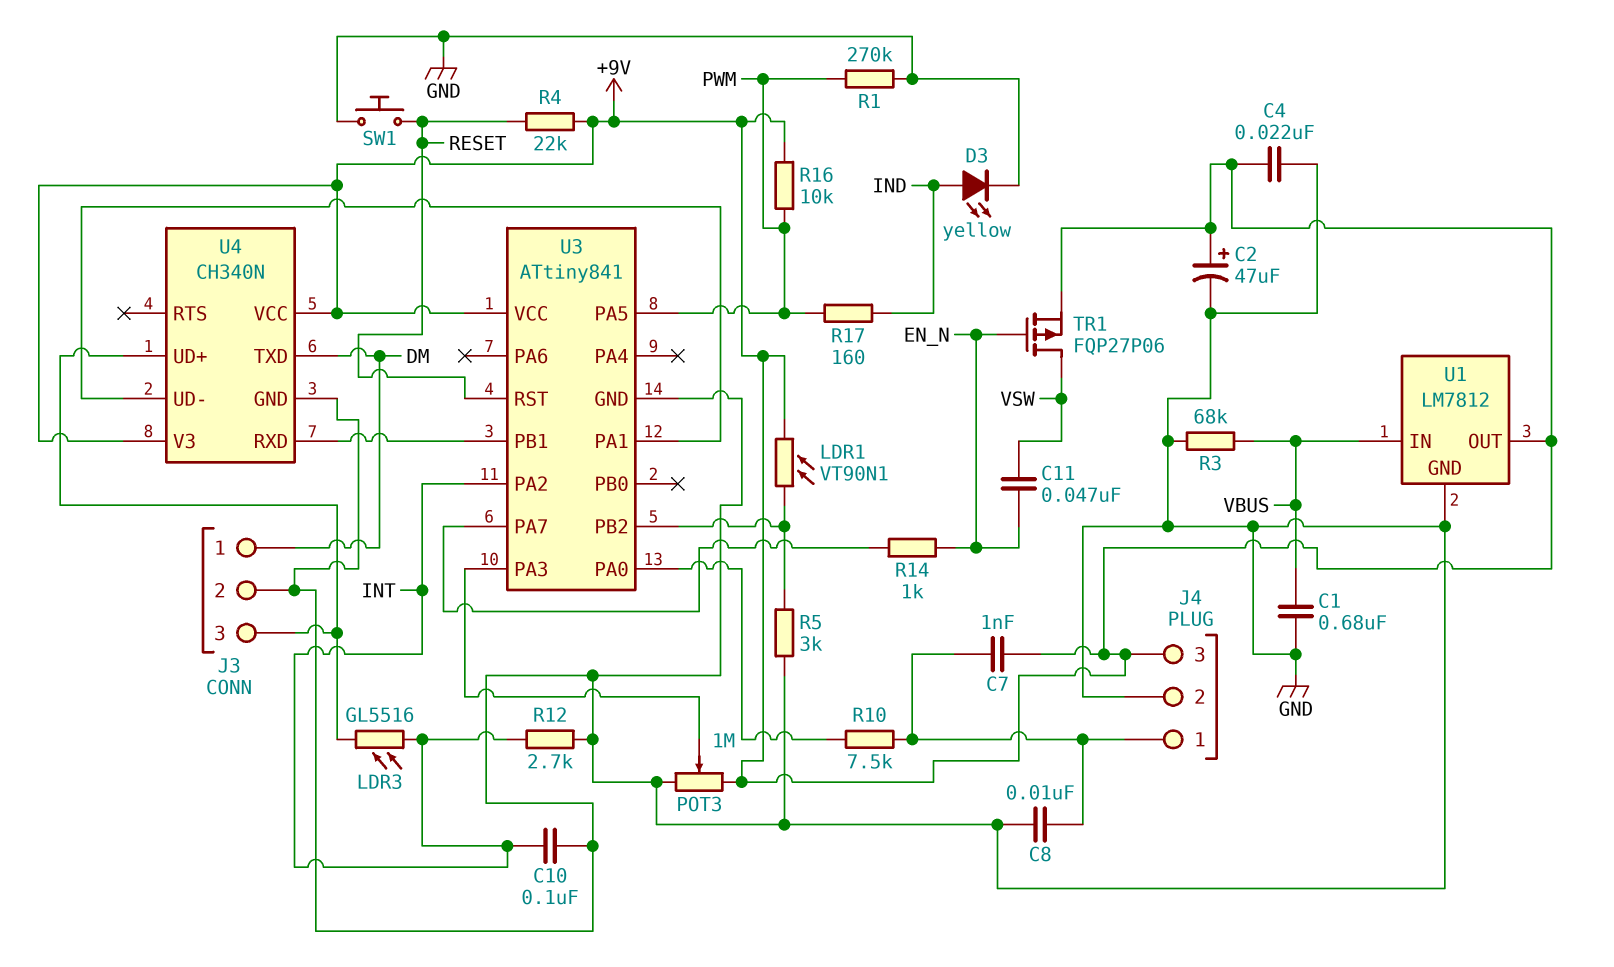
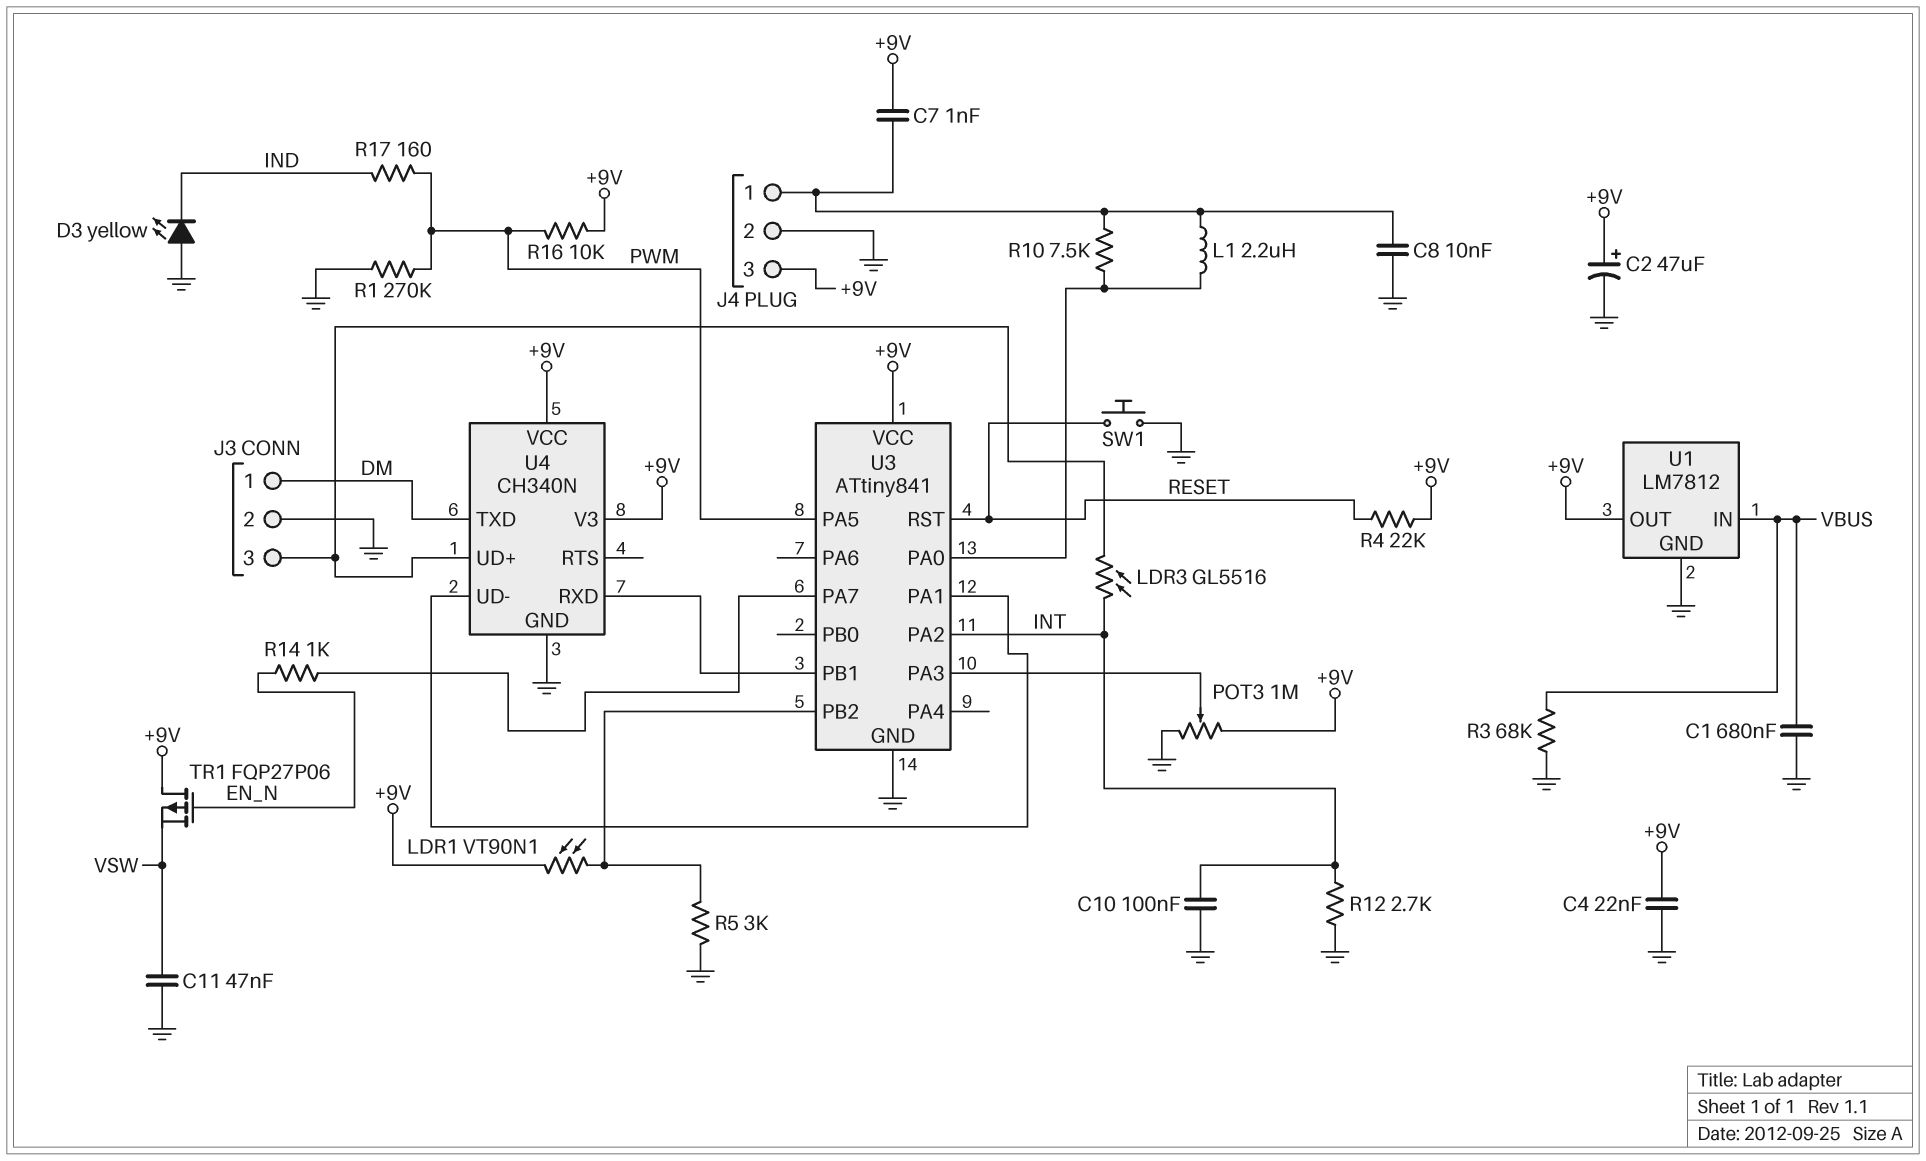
C11: 47nF (EN_N, VSW) -> 47nF (GND, VSW)
D3: LED yellow (A IND, K GND) -> LED yellow (A GND, K IND)
L1: none -> 2.2uH (J4/1, U3/PA0)
TR1: PMOS FQP27P06 (G EN_N, D VSW, S +9V) -> PMOS FQP27P06 (G EN_N, D +9V, S VSW)

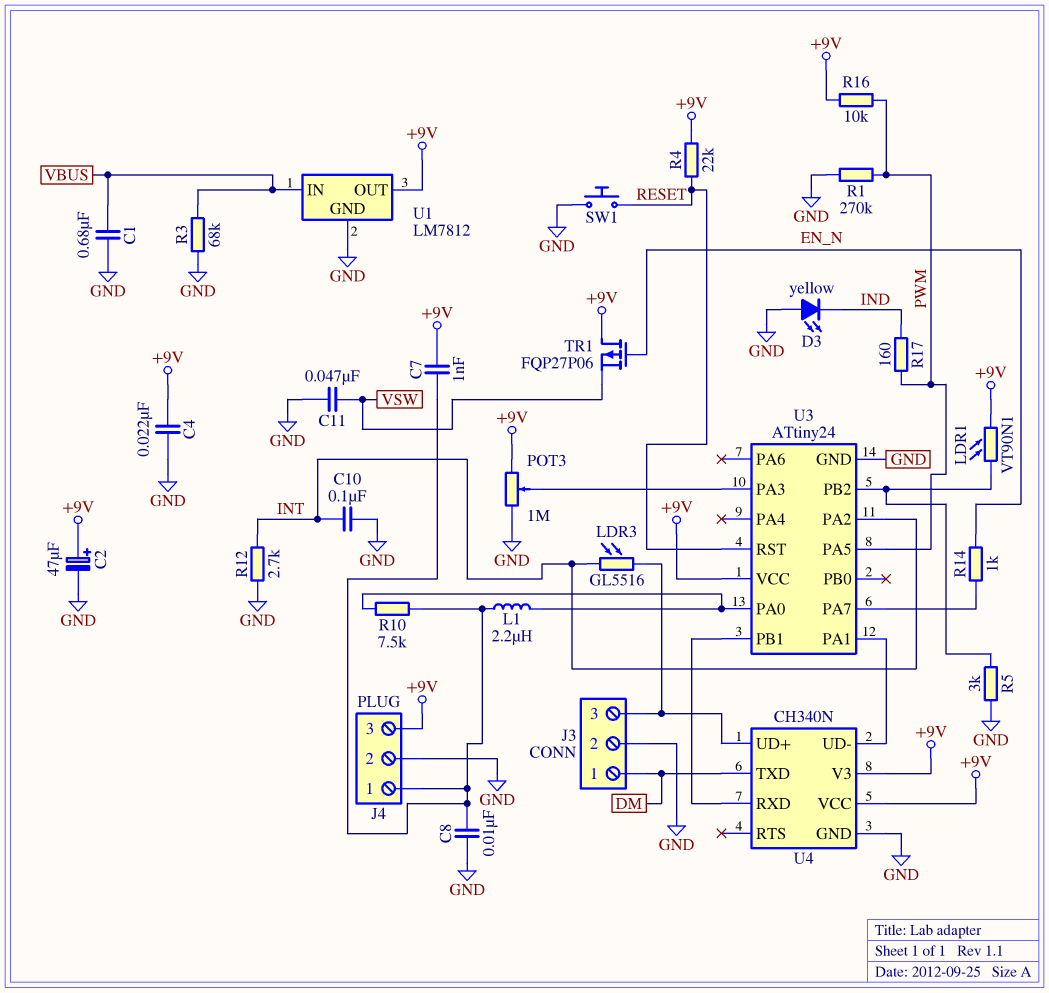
U3: ATtiny841 -> ATtiny24

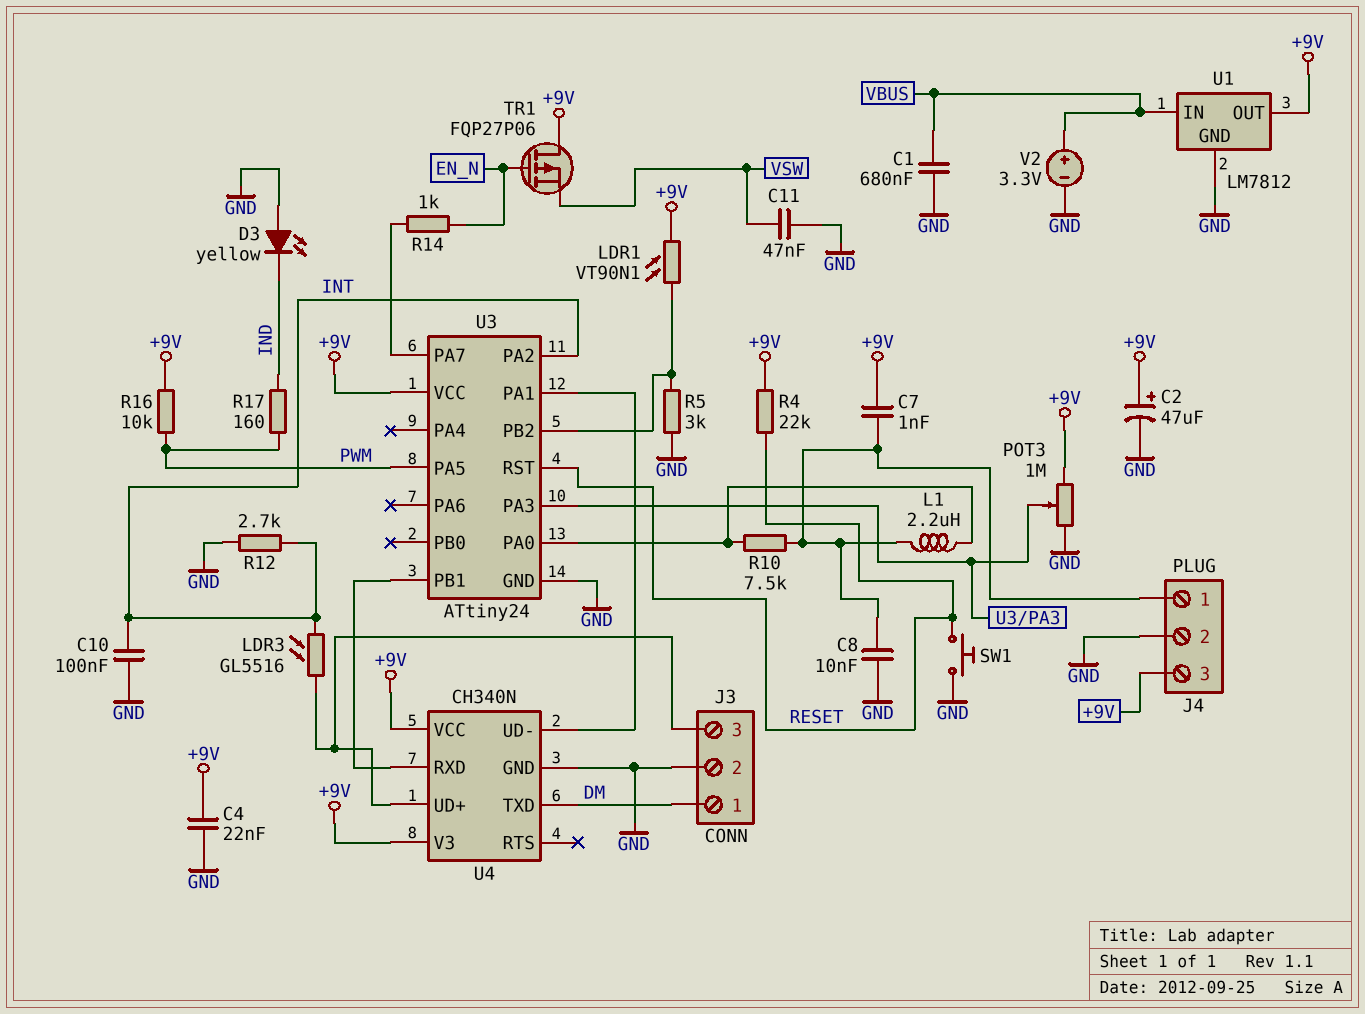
R1: 270k (GND, PWM) -> none
R3: 68k (GND, VBUS) -> none
V2: none -> 3.3V (plus VBUS, minus GND)

